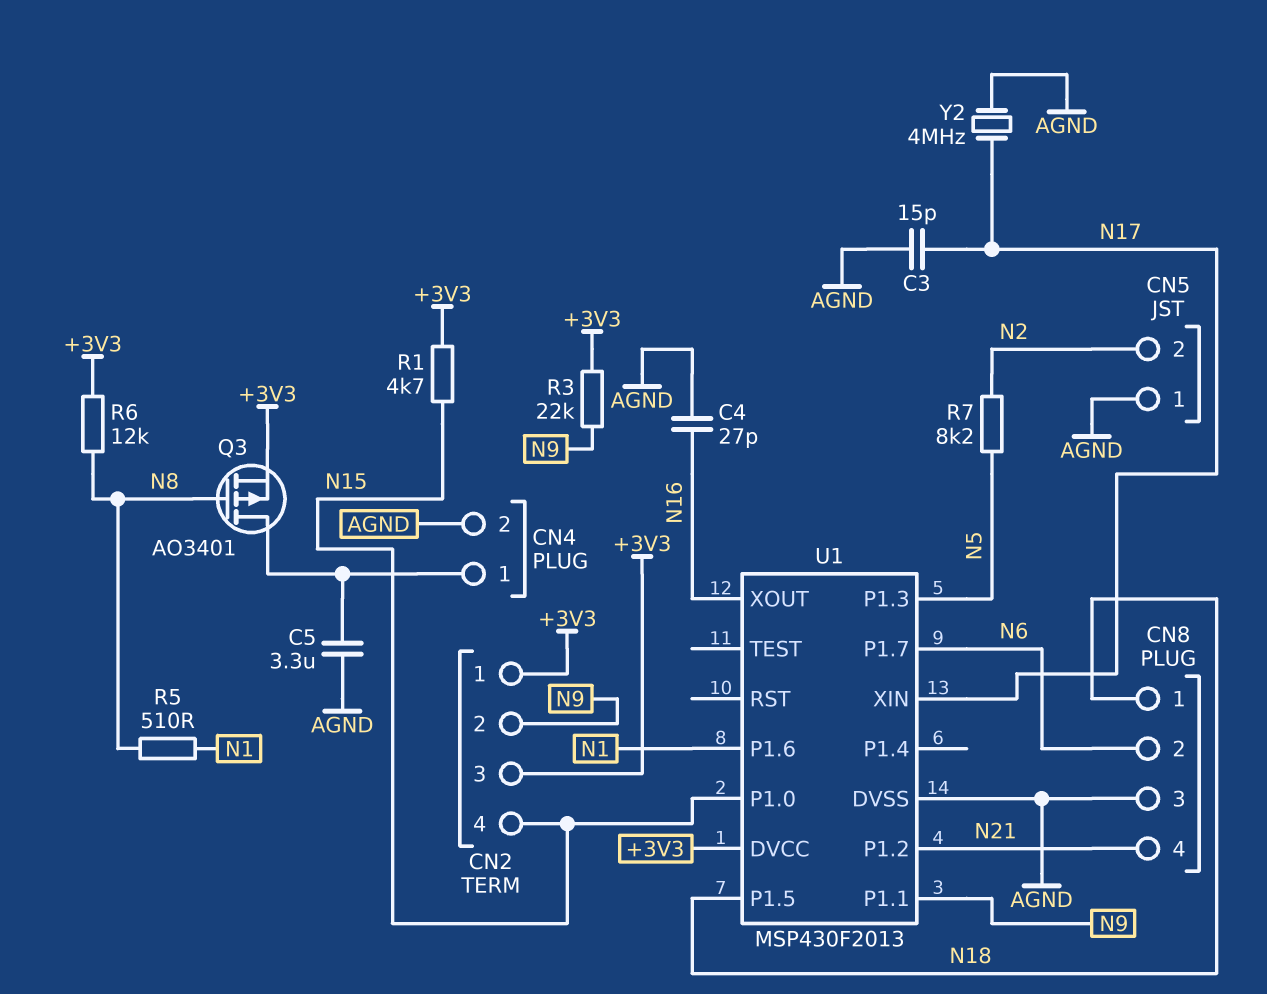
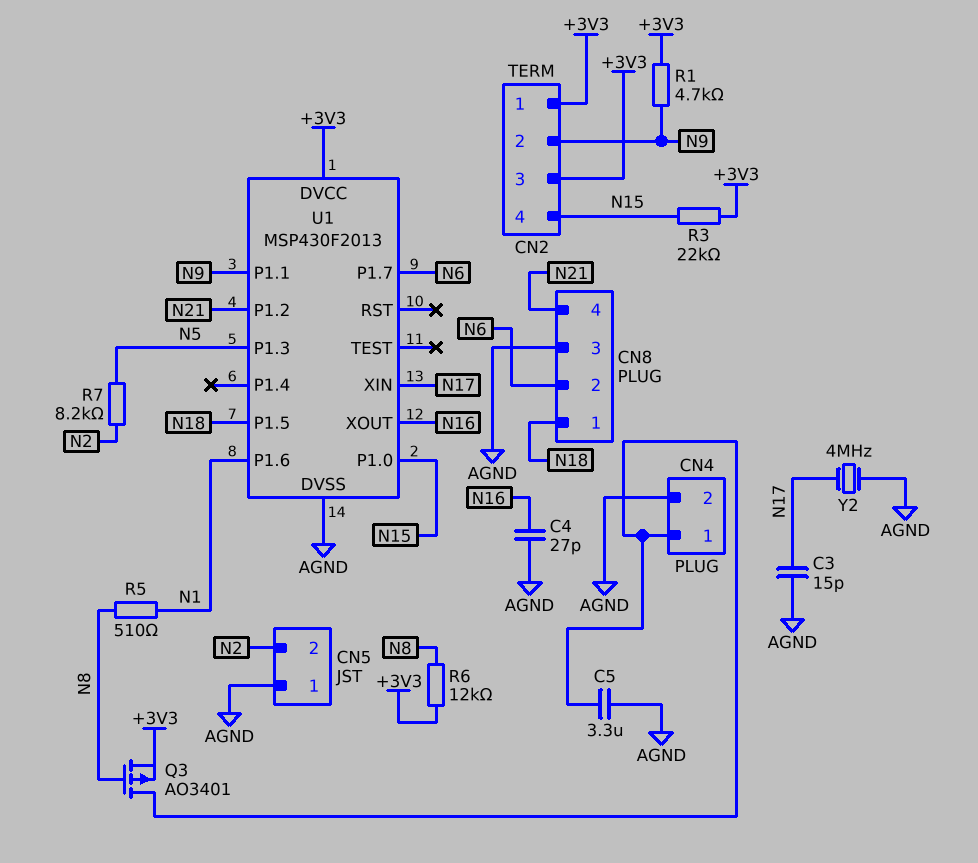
R1: 4.7k (+3V3, N15) -> 4.7k (+3V3, N9)
R3: 22k (+3V3, N9) -> 22k (+3V3, N15)

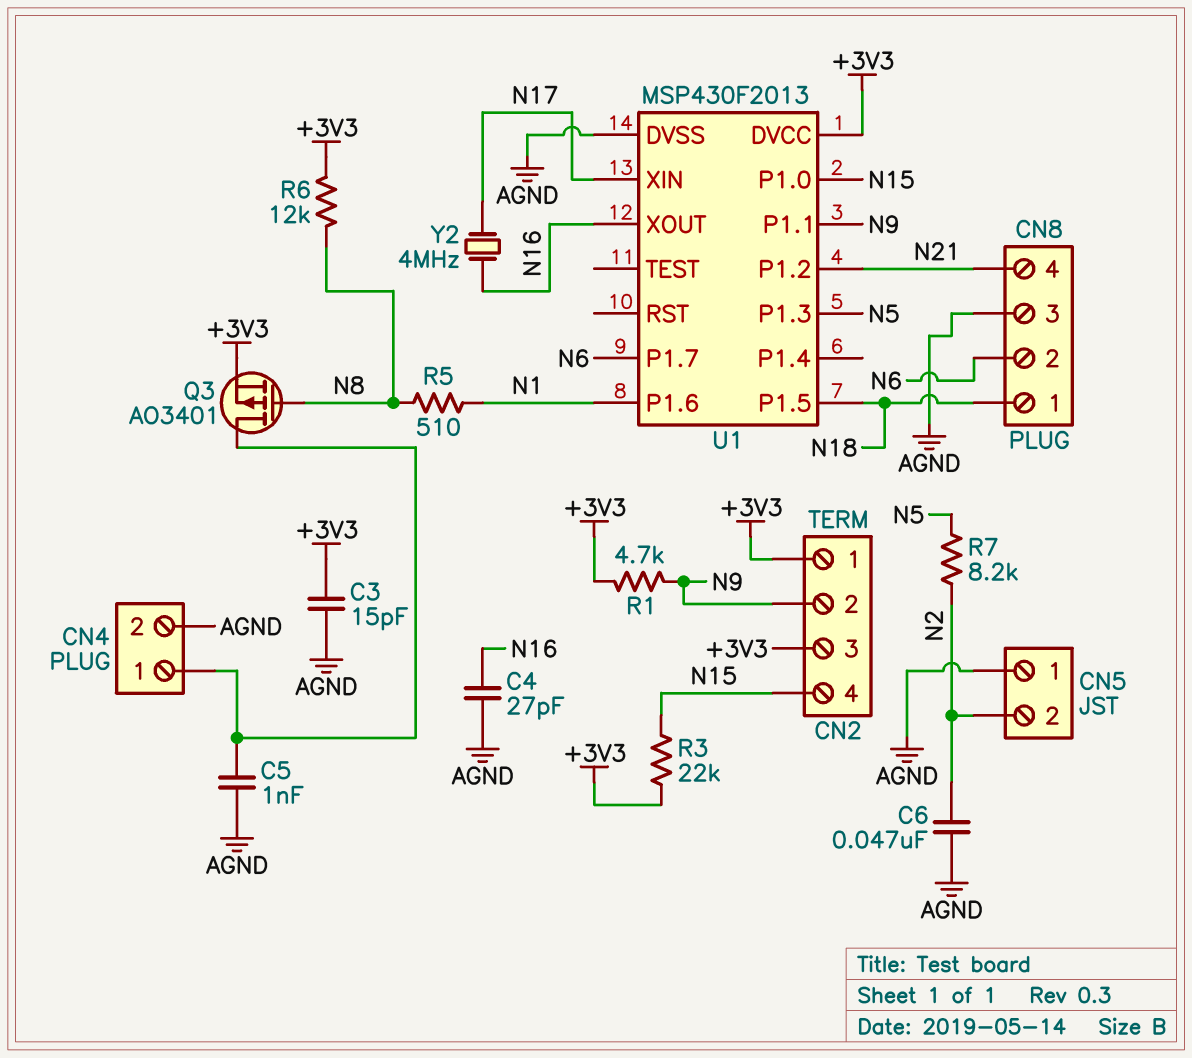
C3: 15pF (AGND, N17) -> 15pF (+3V3, AGND)
C5: 3.3uF (AGND, CN4/1) -> 1nF (AGND, CN4/1)
C6: none -> 47nF (AGND, N2)
Y2: 4MHz (AGND, N17) -> 4MHz (N16, N17)

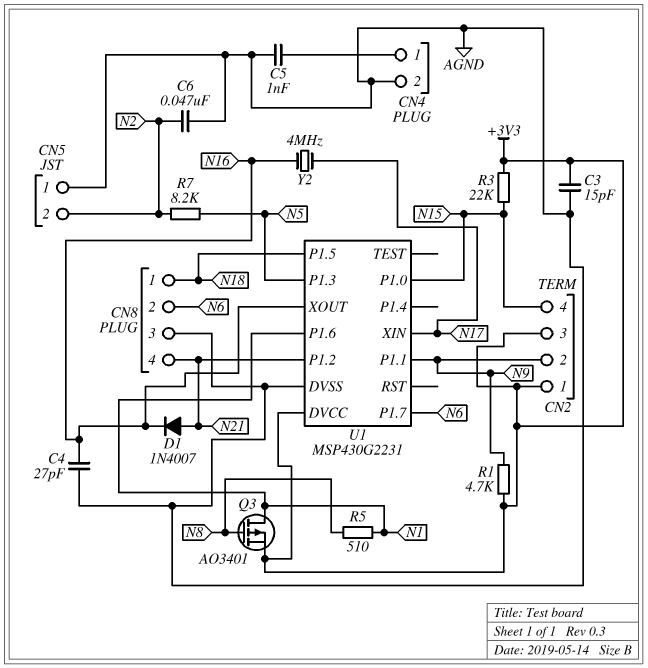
D1: none -> diode 1N4007 (A N21, K N16)
Q3: PMOS AO3401 (G N8, D CN4/1, S +3V3) -> PMOS AO3401 (G N8, D N1, S +3V3)
R6: 12k (+3V3, N8) -> none
U1: MSP430F2013 -> MSP430G2231

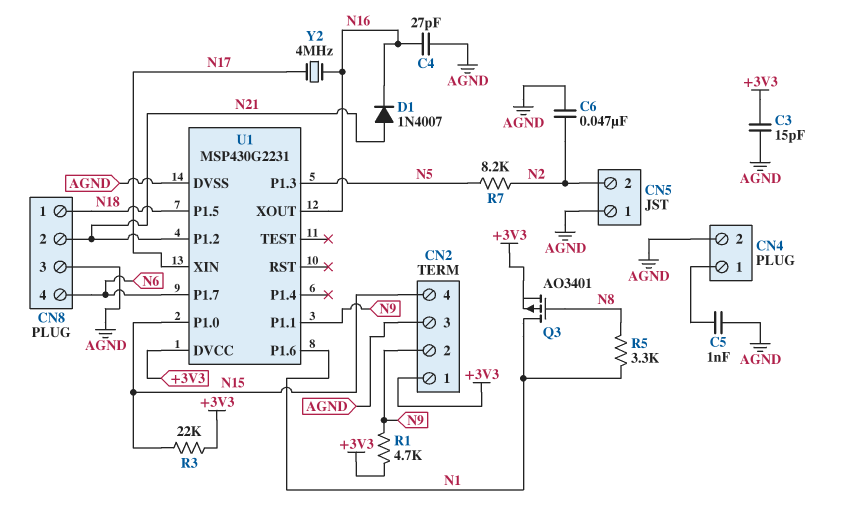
CN2 pin 3: +3V3 -> AGND
CN8 pin 2: N6 -> N21
CN8 pin 4: N21 -> N6
R5: 510 (N1, N8) -> 3.3k (N1, N8)

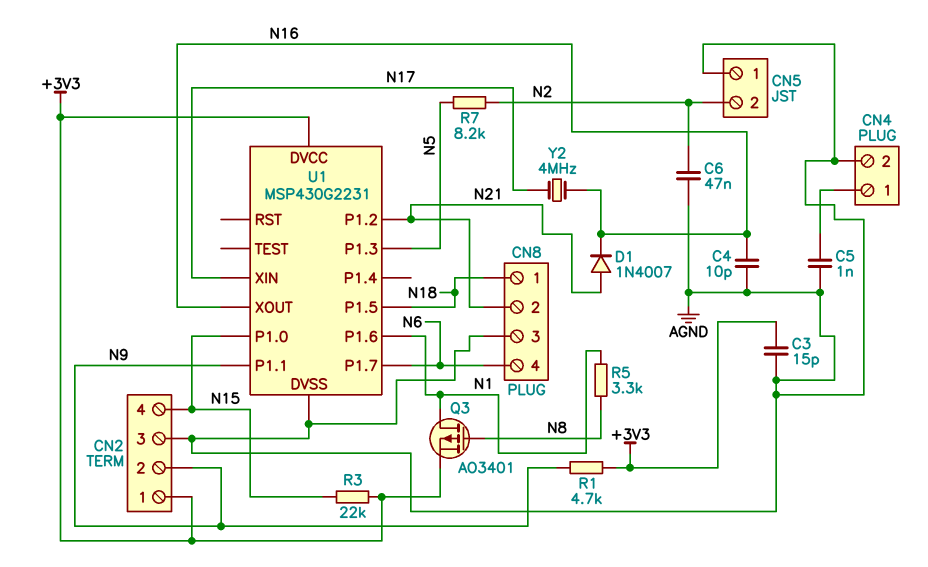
C4: 27pF (AGND, N16) -> 10pF (AGND, N16)

